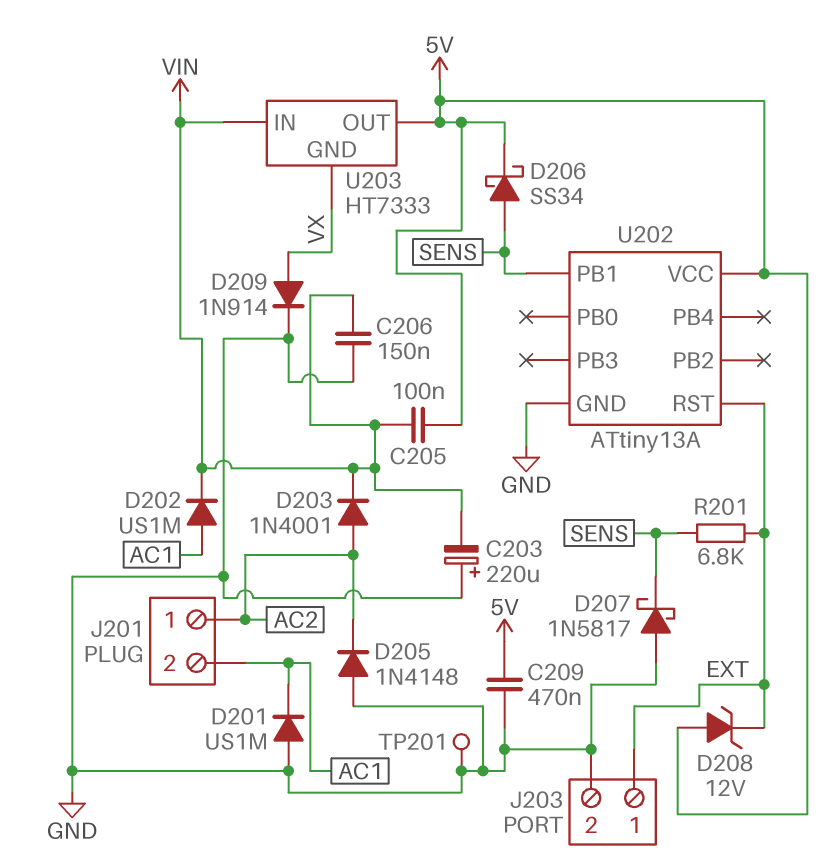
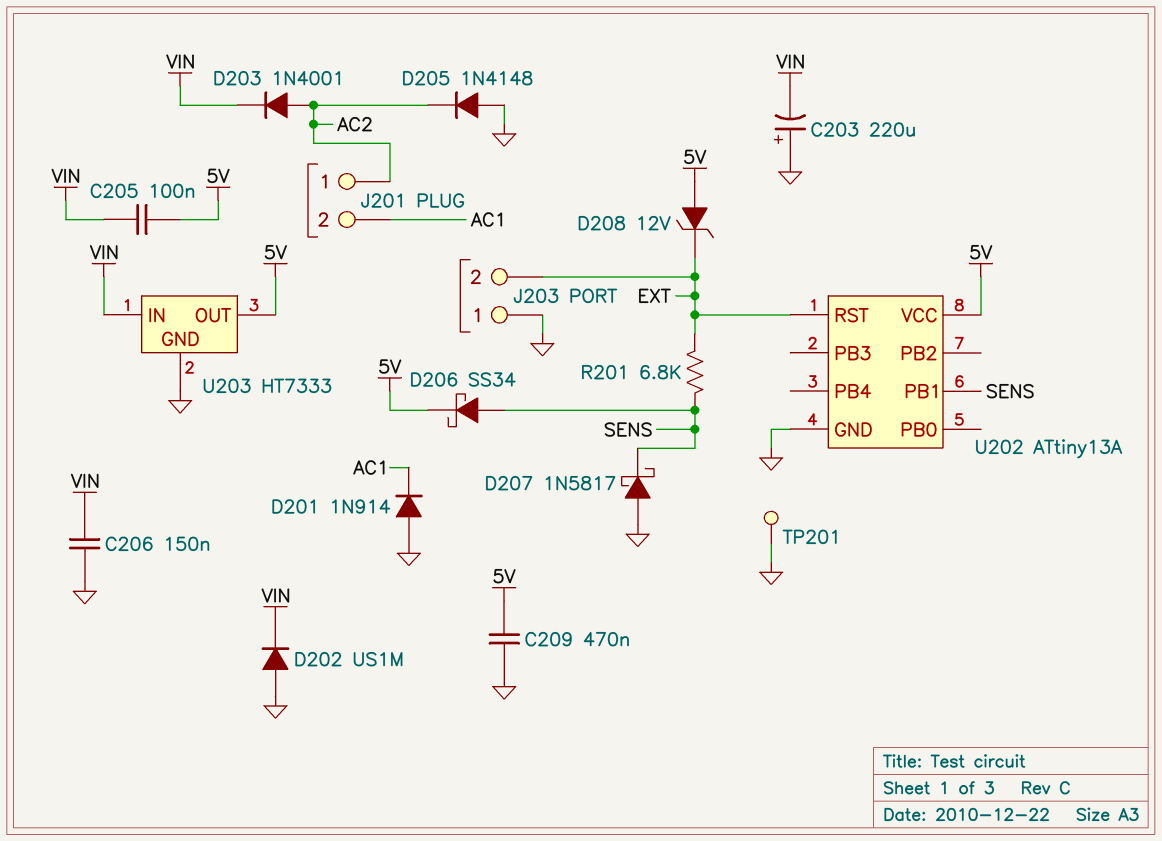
D201: diode US1M (A GND, K AC1) -> diode 1N914 (A GND, K AC1)
D202: diode US1M (A AC1, K VIN) -> diode US1M (A GND, K VIN)
D209: diode 1N914 (A VX, K GND) -> none
J203 pin 1: EXT -> GND
J203 pin 2: GND -> EXT
U203 pin GND: VX -> GND

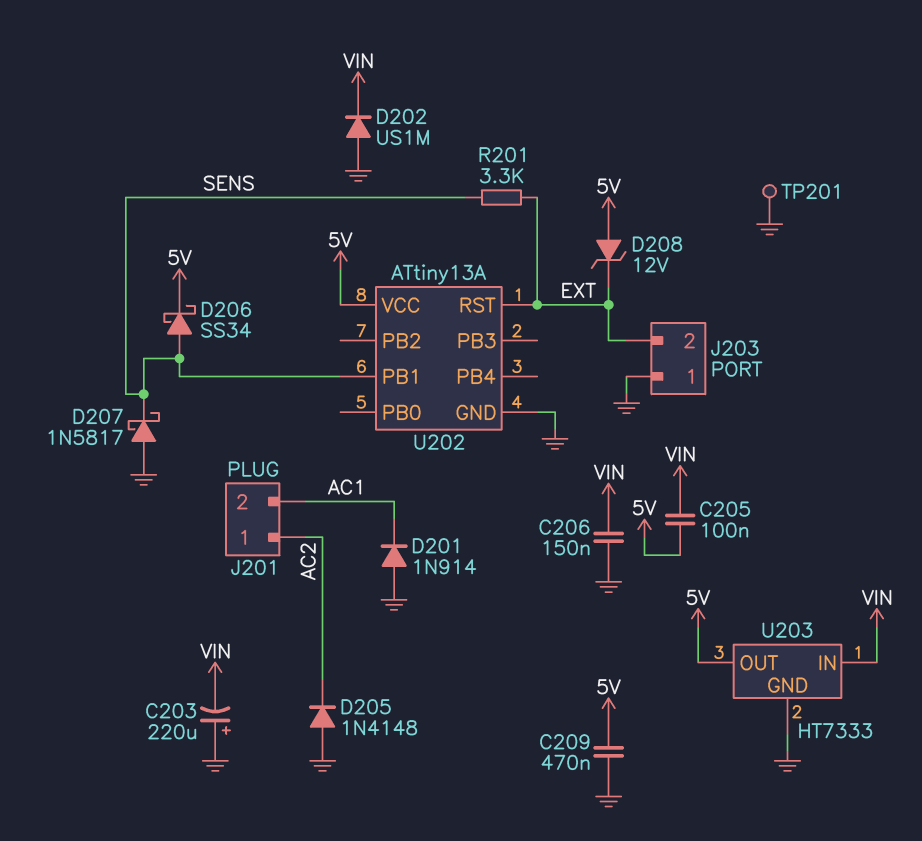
D203: diode 1N4001 (A AC2, K VIN) -> none
R201: 6.8k (EXT, SENS) -> 3.3k (EXT, SENS)

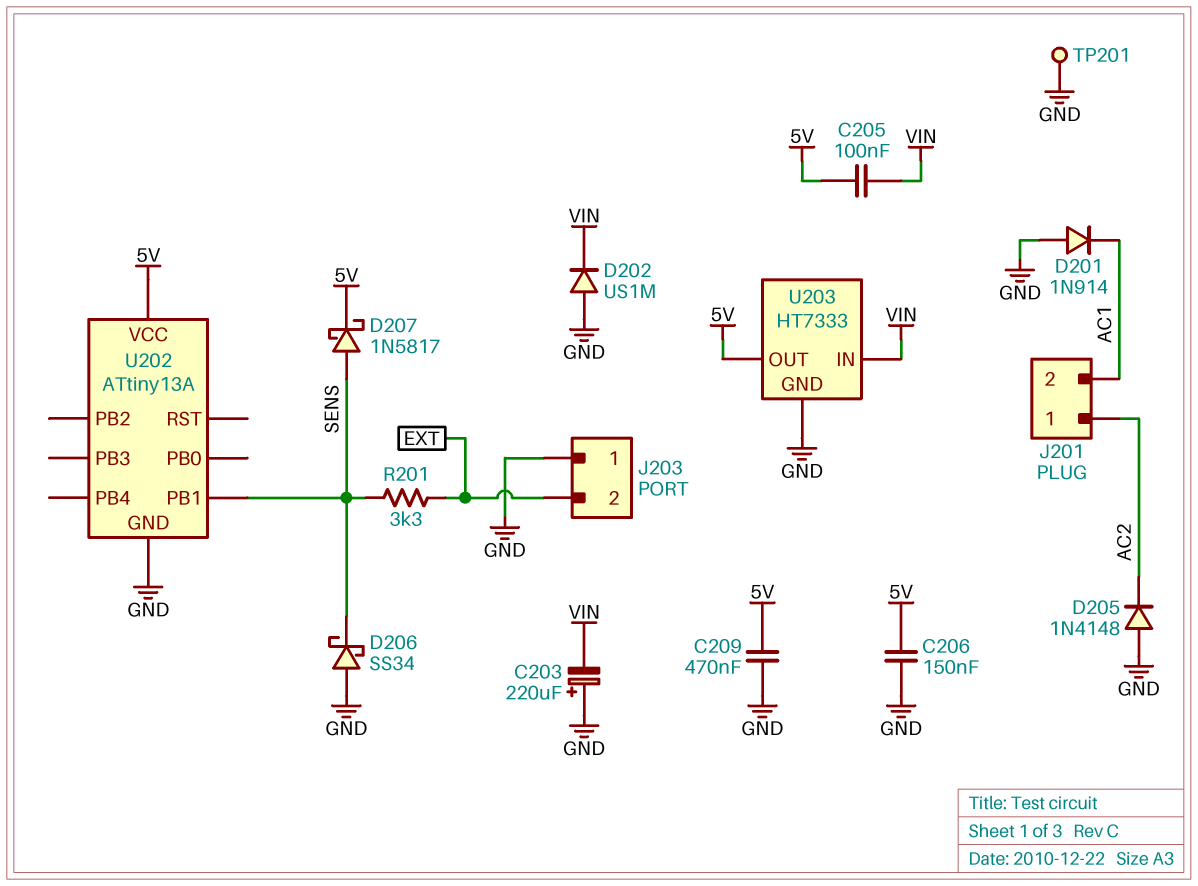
C206: 150nF (GND, VIN) -> 150nF (5V, GND)
D206: schottky SS34 (A SENS, K 5V) -> schottky SS34 (A GND, K SENS)
D207: schottky 1N5817 (A GND, K SENS) -> schottky 1N5817 (A SENS, K 5V)
D208: zener 12V (A 5V, K EXT) -> none
U202 pin RST: EXT -> none

